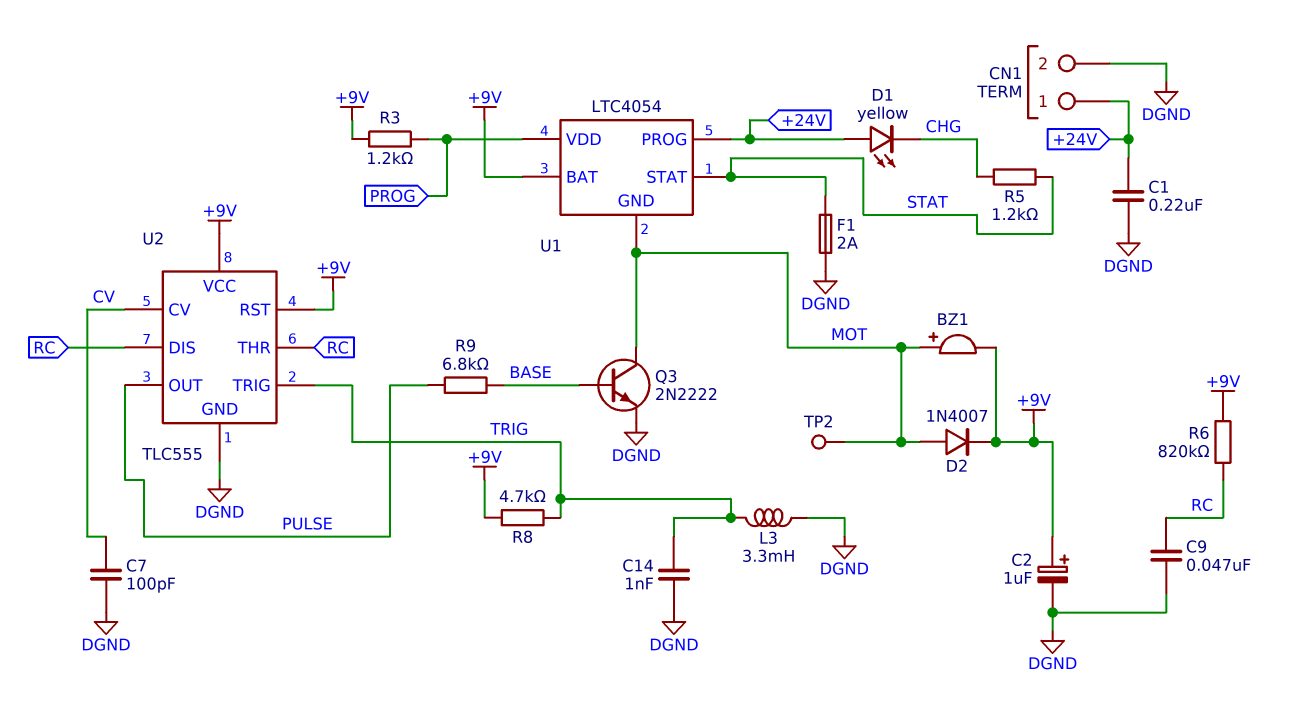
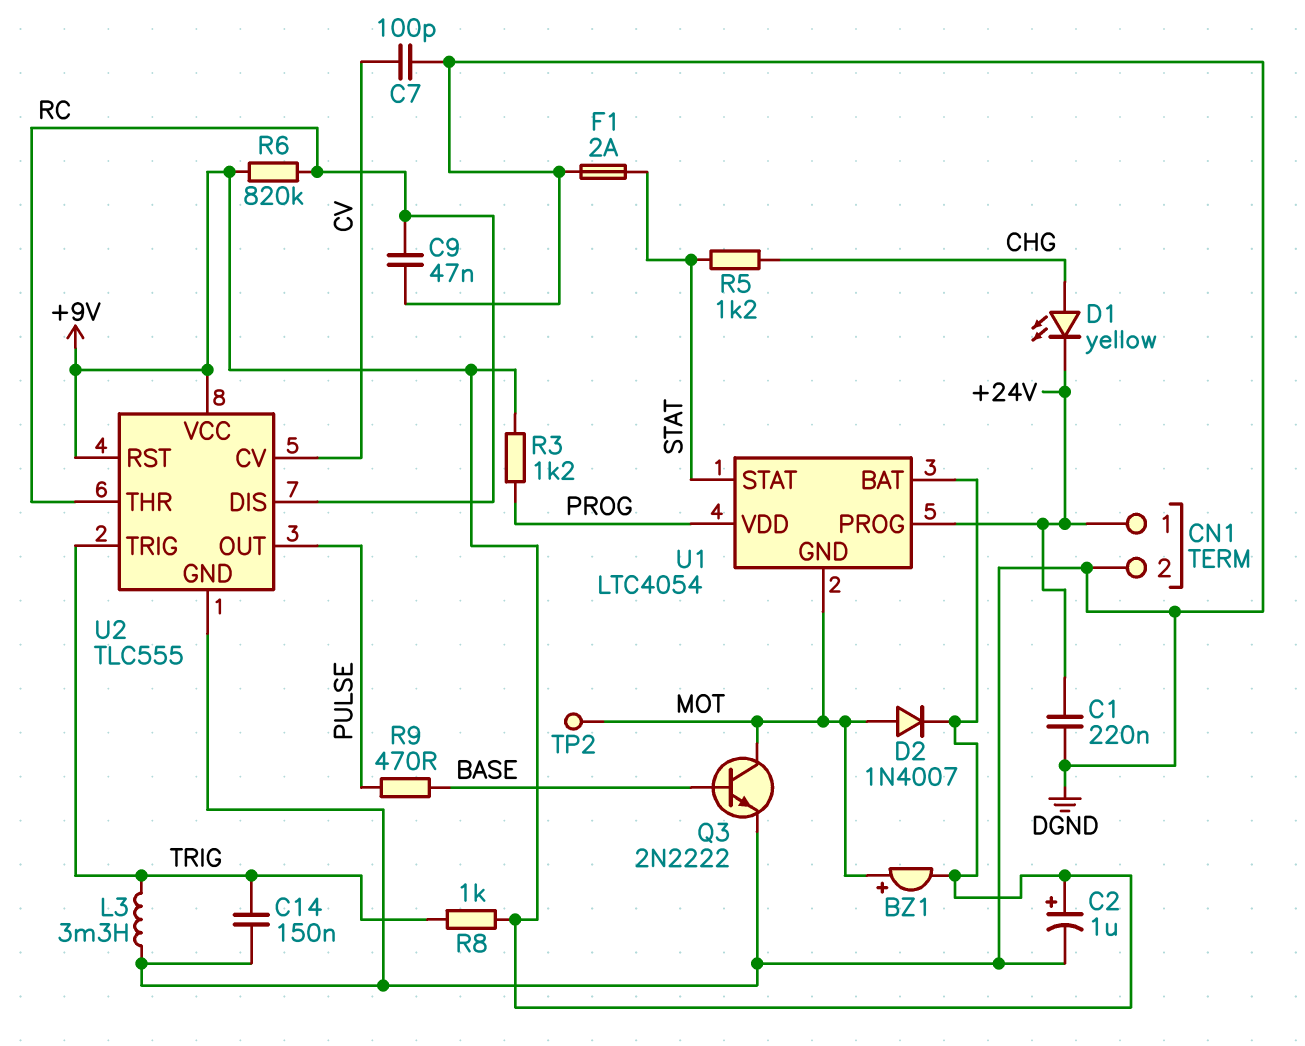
C14: 1nF (DGND, TRIG) -> 150nF (DGND, TRIG)
D1: LED yellow (A +24V, K CHG) -> LED yellow (A CHG, K +24V)
R8: 4.7k (+9V, TRIG) -> 1k (+9V, TRIG)
R9: 6.8k (BASE, PULSE) -> 470 (BASE, PULSE)

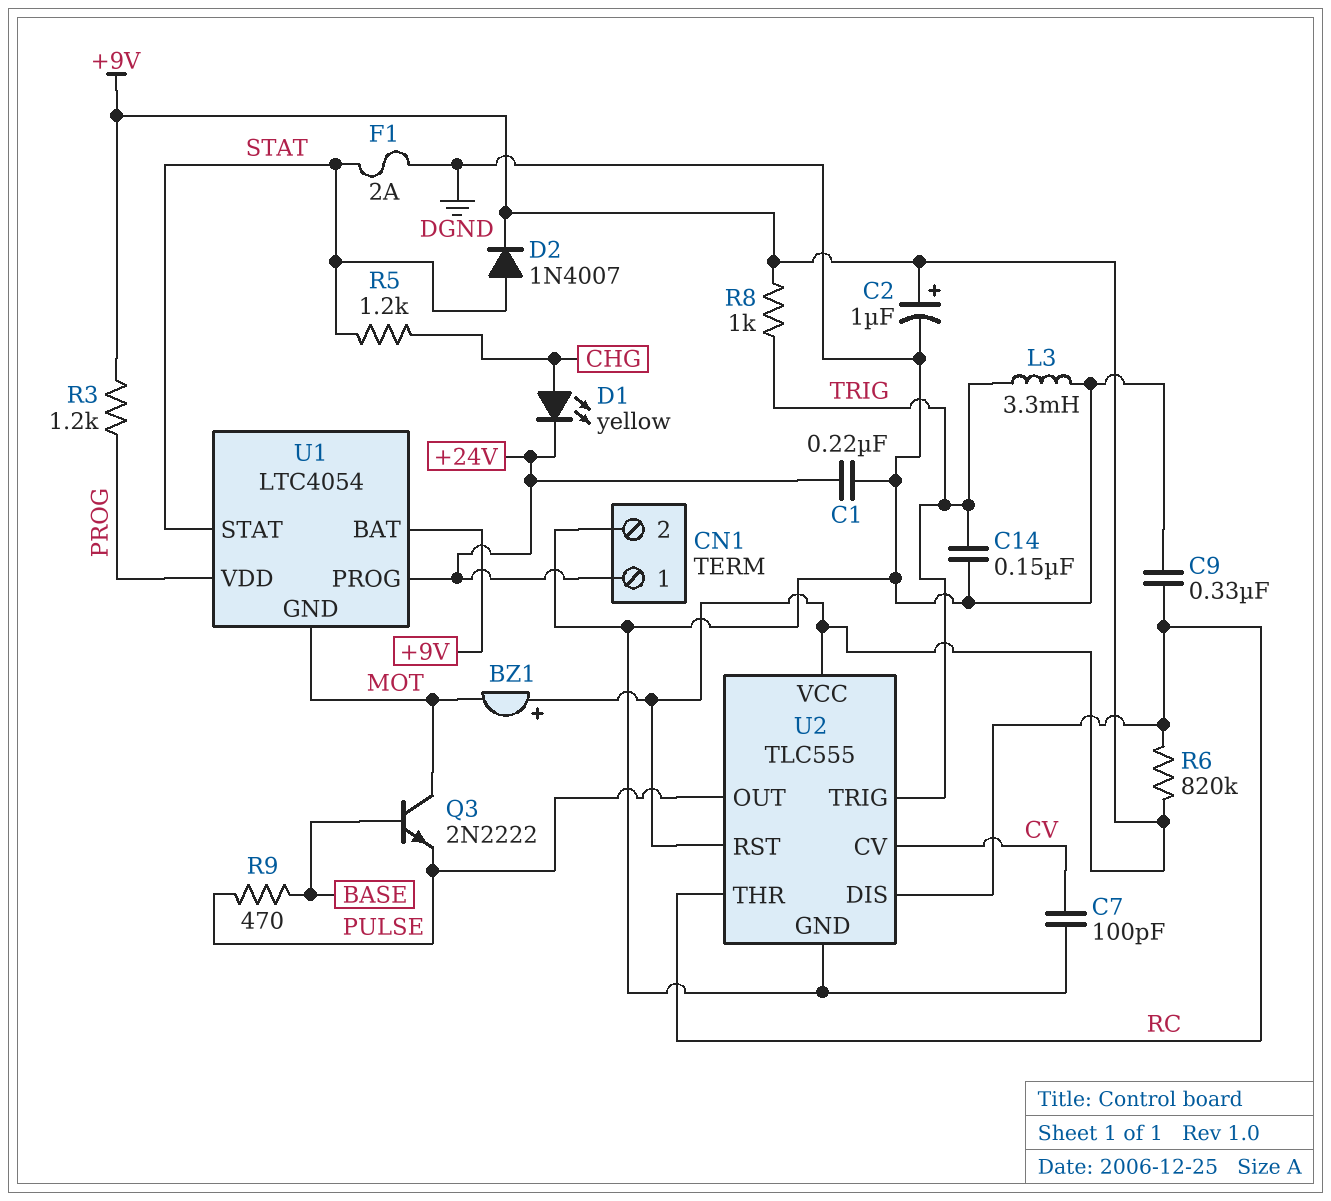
BZ1: buzzer (plus MOT, minus +9V) -> buzzer (plus +9V, minus MOT)
C9: 47nF (DGND, RC) -> 330nF (DGND, RC)
D2: diode 1N4007 (A MOT, K +9V) -> diode 1N4007 (A STAT, K +9V)
Q3: NPN 2N2222 (B BASE, C MOT, E DGND) -> NPN 2N2222 (B BASE, C MOT, E PULSE)
TP2: test point (MOT) -> none

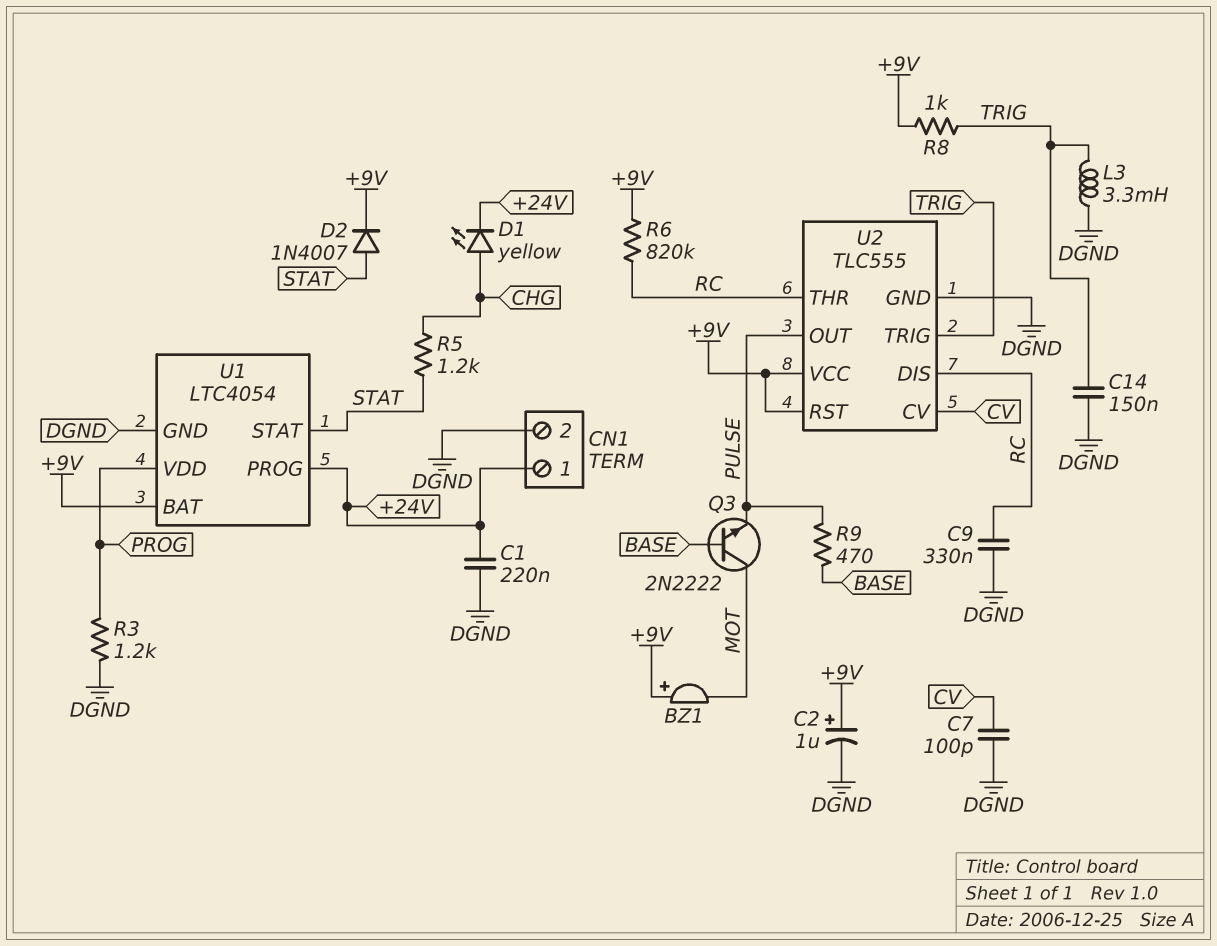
F1: 2A (DGND, STAT) -> none
R3: 1.2k (+9V, PROG) -> 1.2k (DGND, PROG)
U1 pin GND: MOT -> DGND

